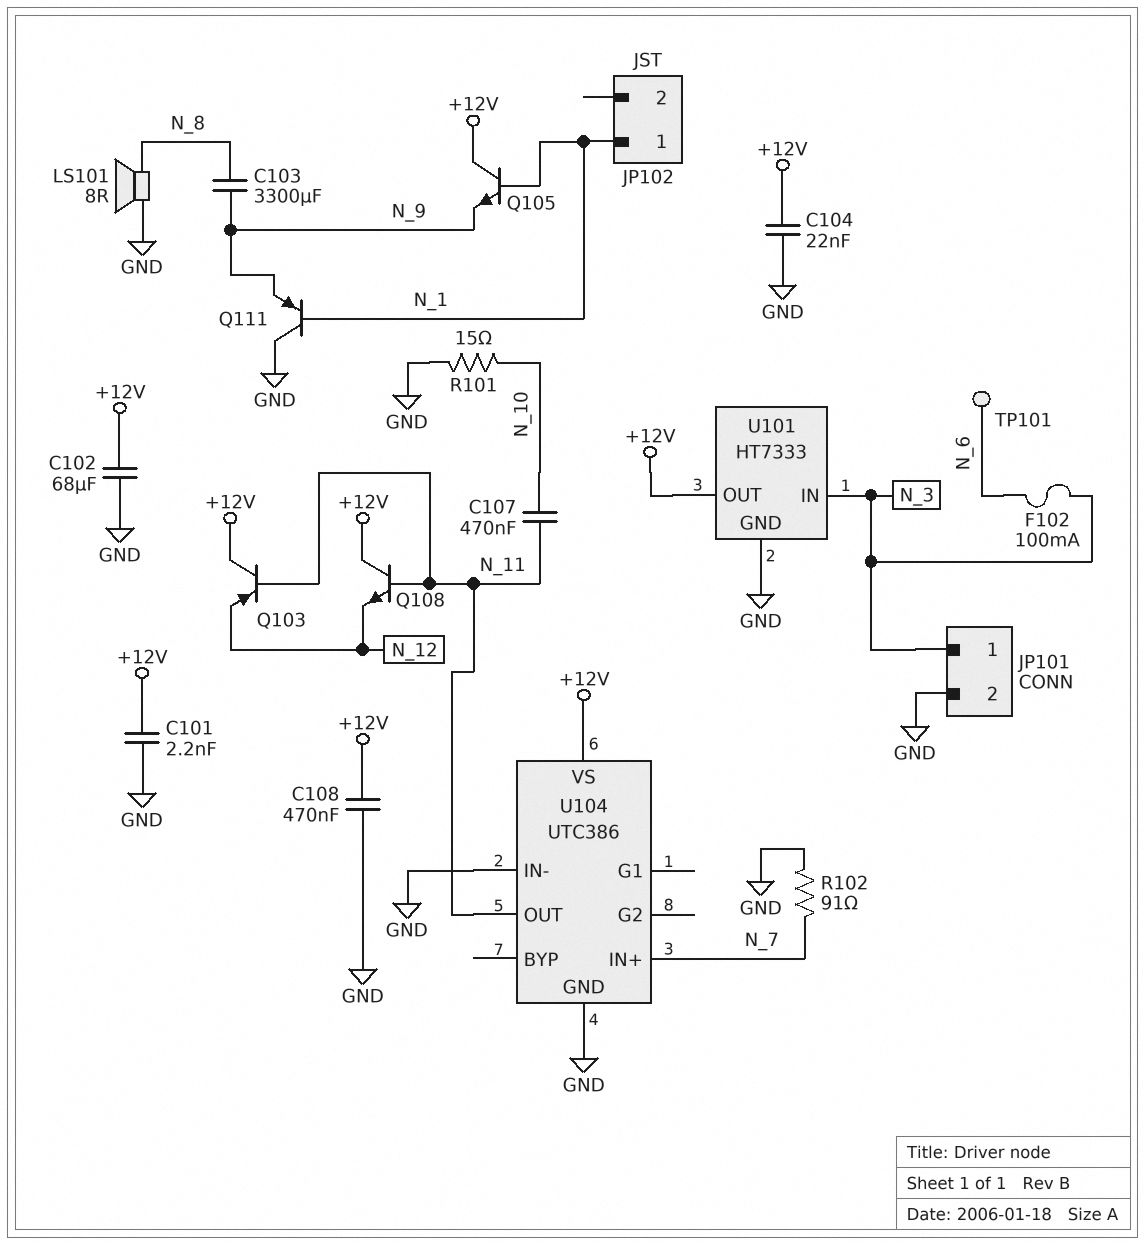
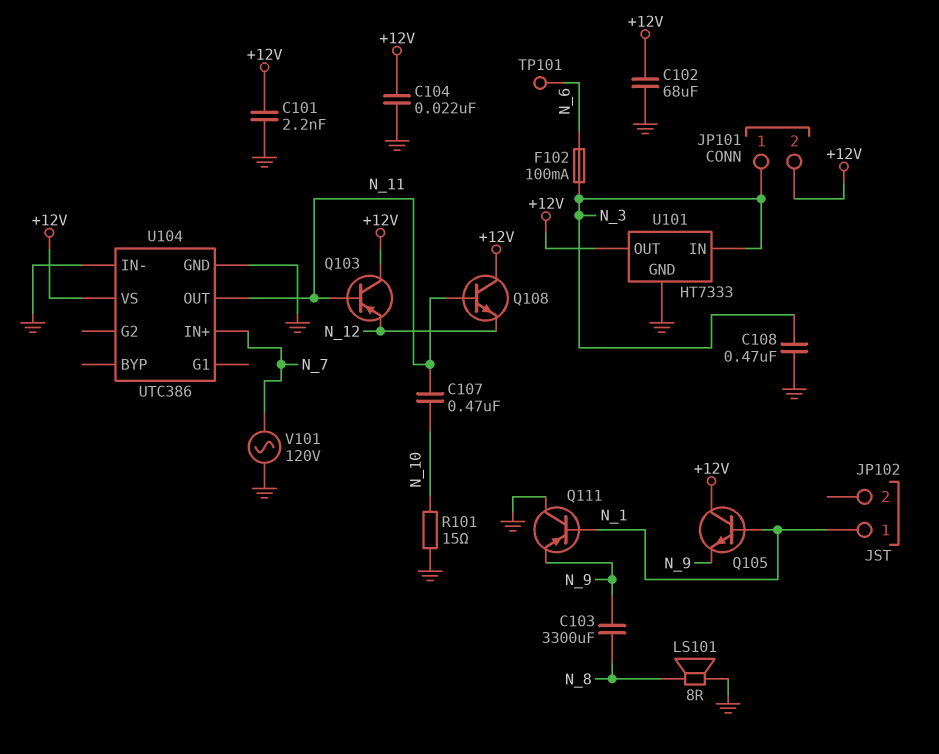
C108: 470nF (+12V, GND) -> 470nF (GND, N_3)
JP101 pin 2: GND -> +12V
R102: 91 (GND, N_7) -> none
V101: none -> AC 120V (GND, N_7)

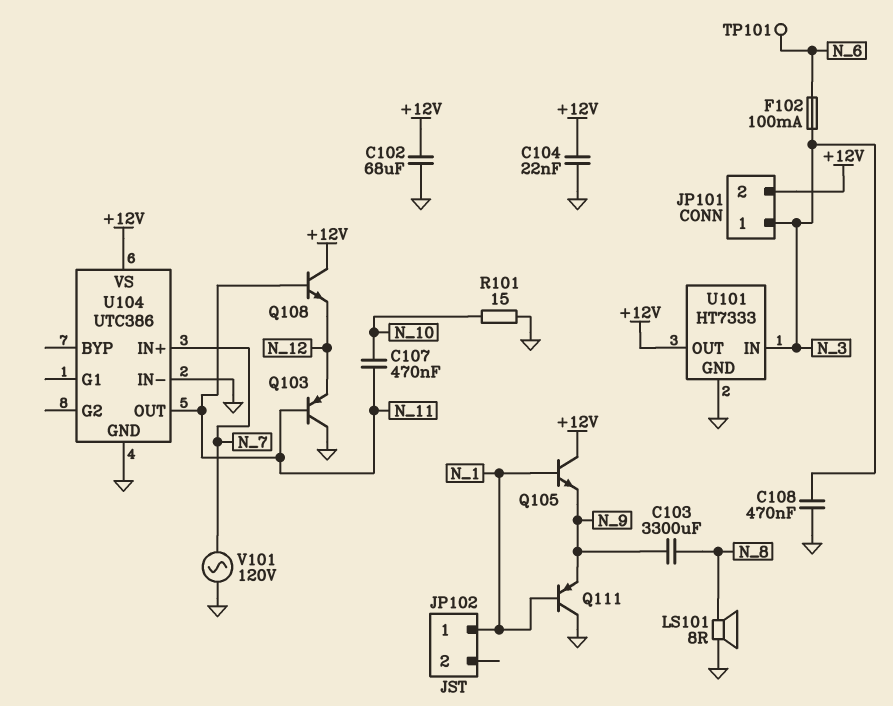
C101: 2.2nF (+12V, GND) -> none
Q103: PNP (B N_11, C +12V, E N_12) -> PNP (B N_11, C GND, E N_12)

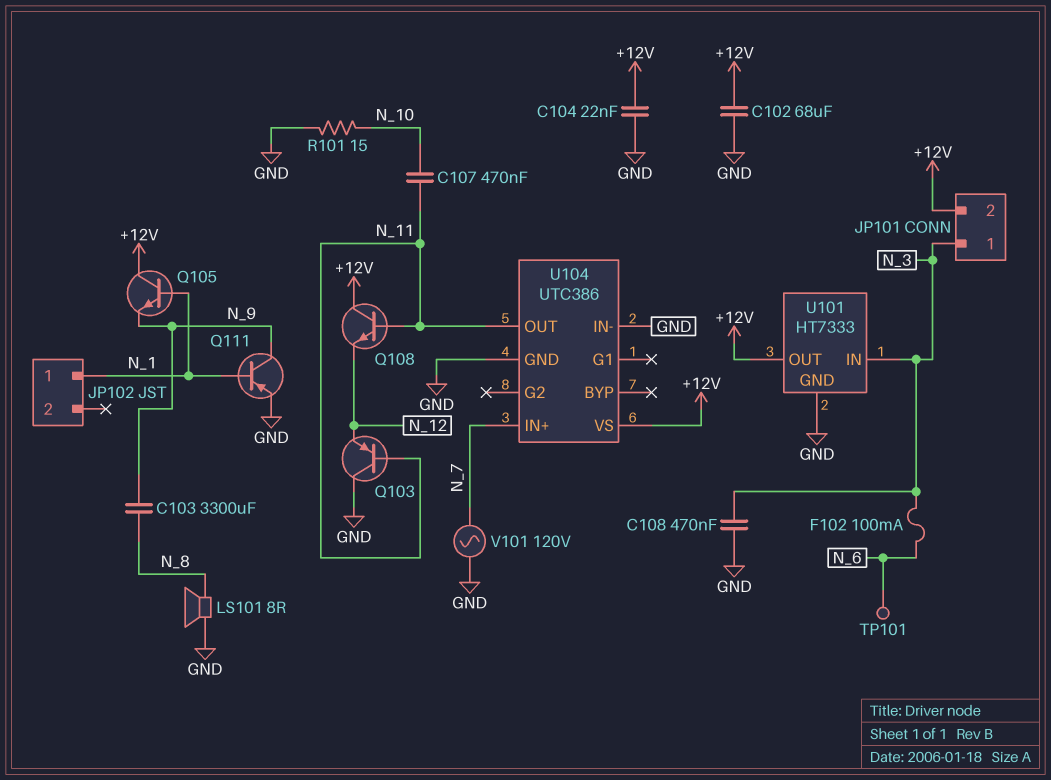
Q111: PNP (B N_1, C GND, E N_9) -> PNP (B N_1, C N_9, E GND)

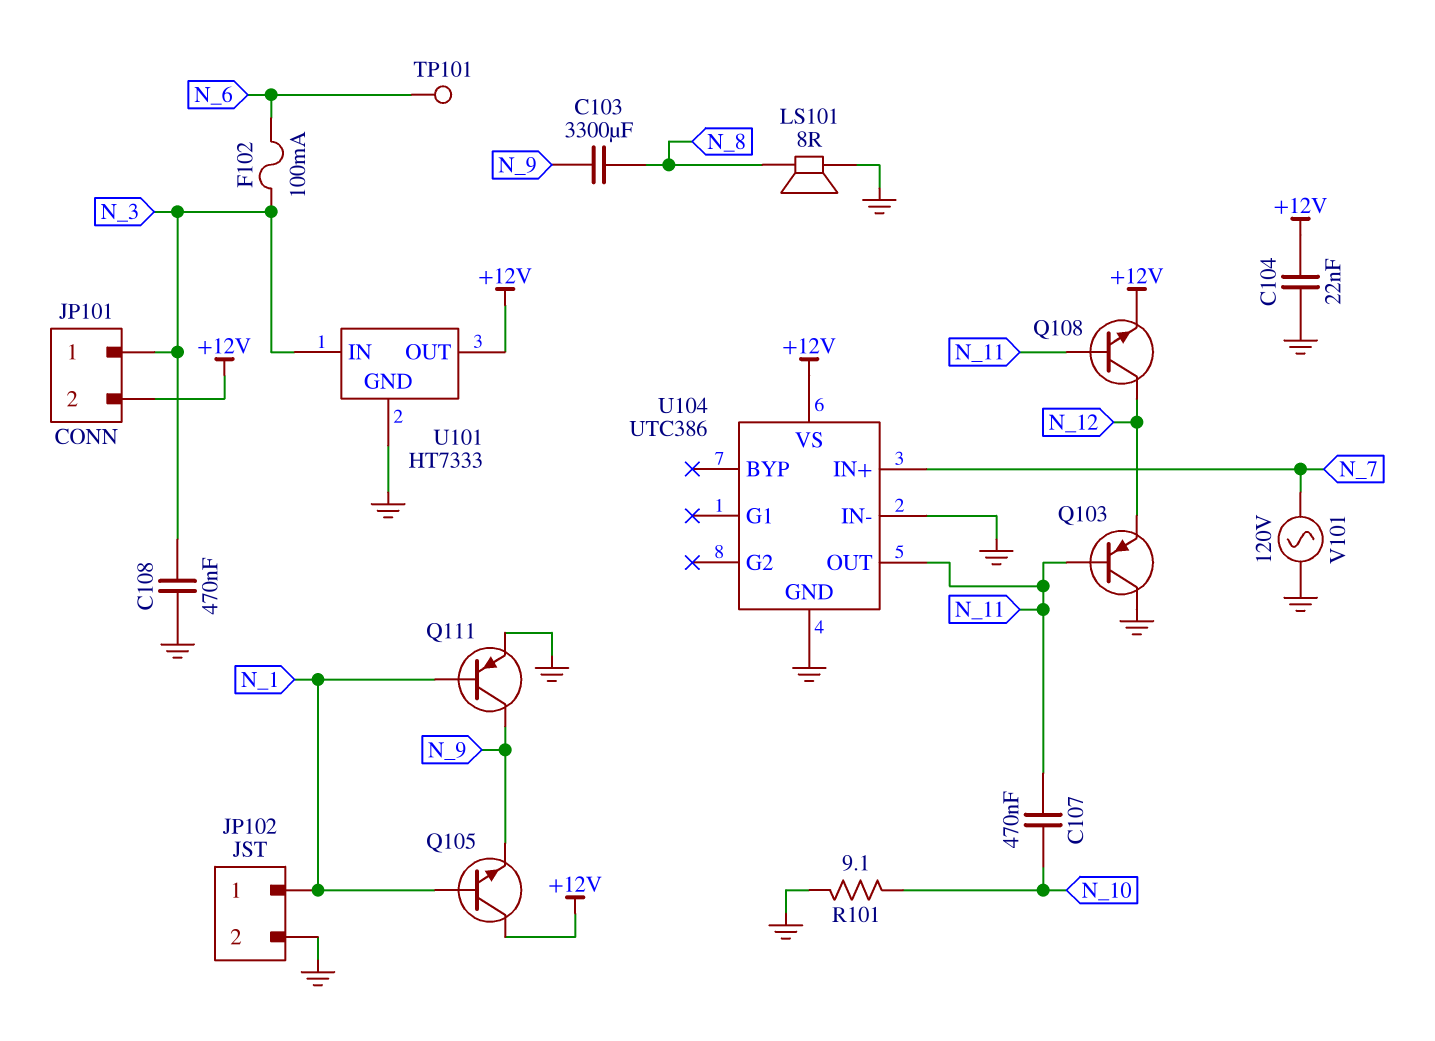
C102: 68uF (+12V, GND) -> none
JP102 pin 2: none -> GND
Q108: NPN (B N_11, C +12V, E N_12) -> NPN (B N_11, C N_12, E +12V)
R101: 15 (GND, N_10) -> 9.1 (GND, N_10)

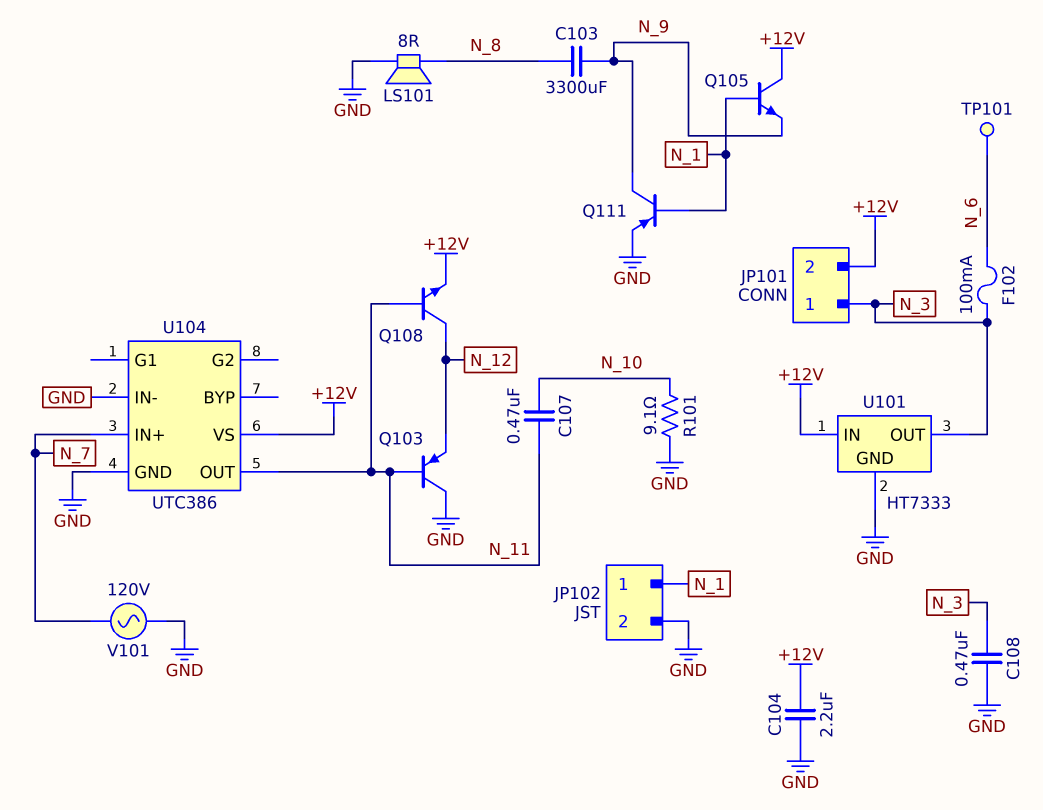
C104: 22nF (+12V, GND) -> 2.2uF (+12V, GND)
U101 pin IN: N_3 -> +12V
U101 pin OUT: +12V -> N_3

